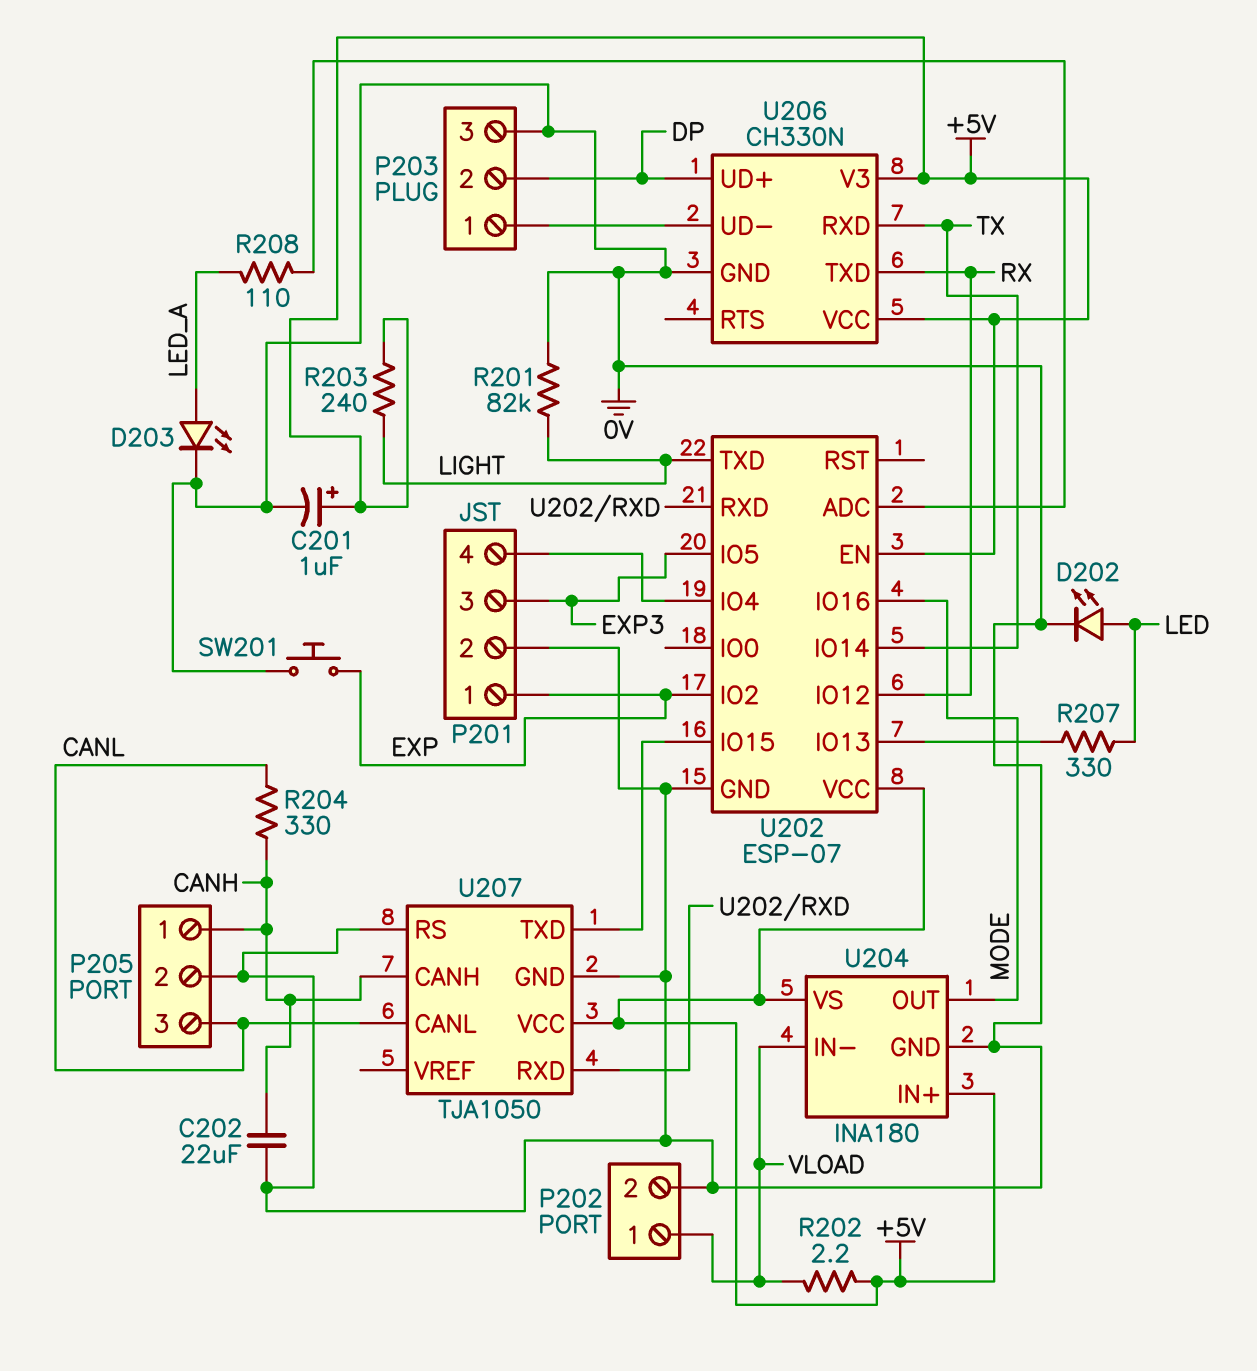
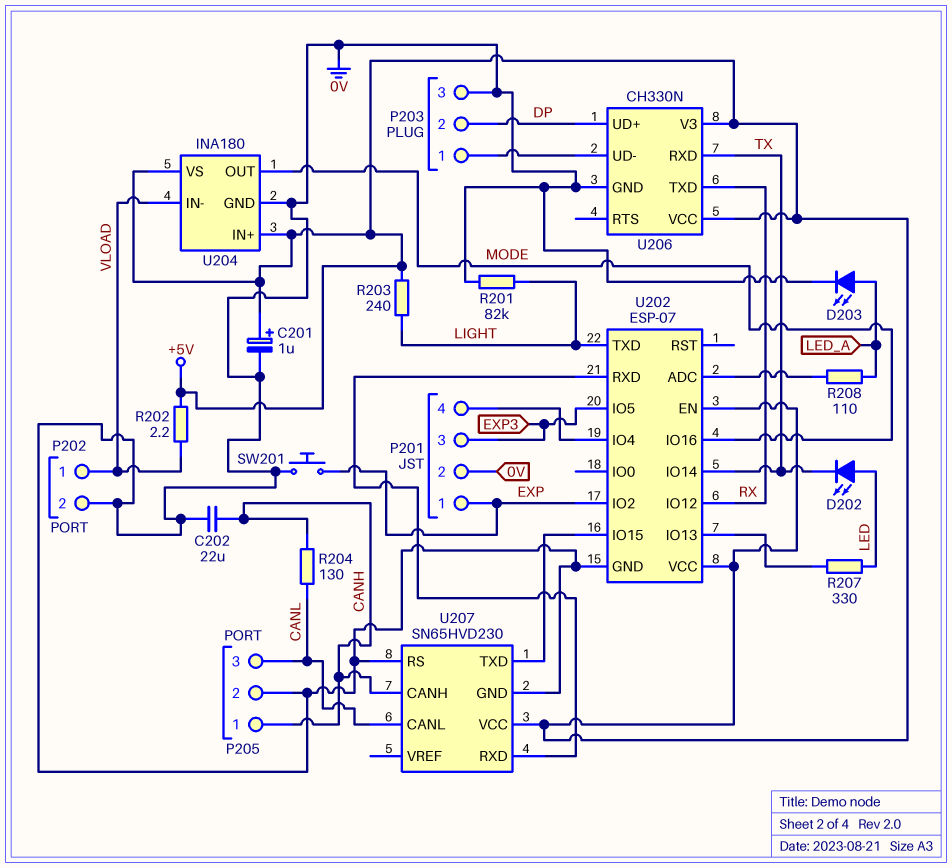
D202: LED (A LED, K 0V) -> LED (A LED, K TX)
R204: 330 (CANH, CANL) -> 130 (CANH, CANL)
U207: TJA1050 -> SN65HVD230

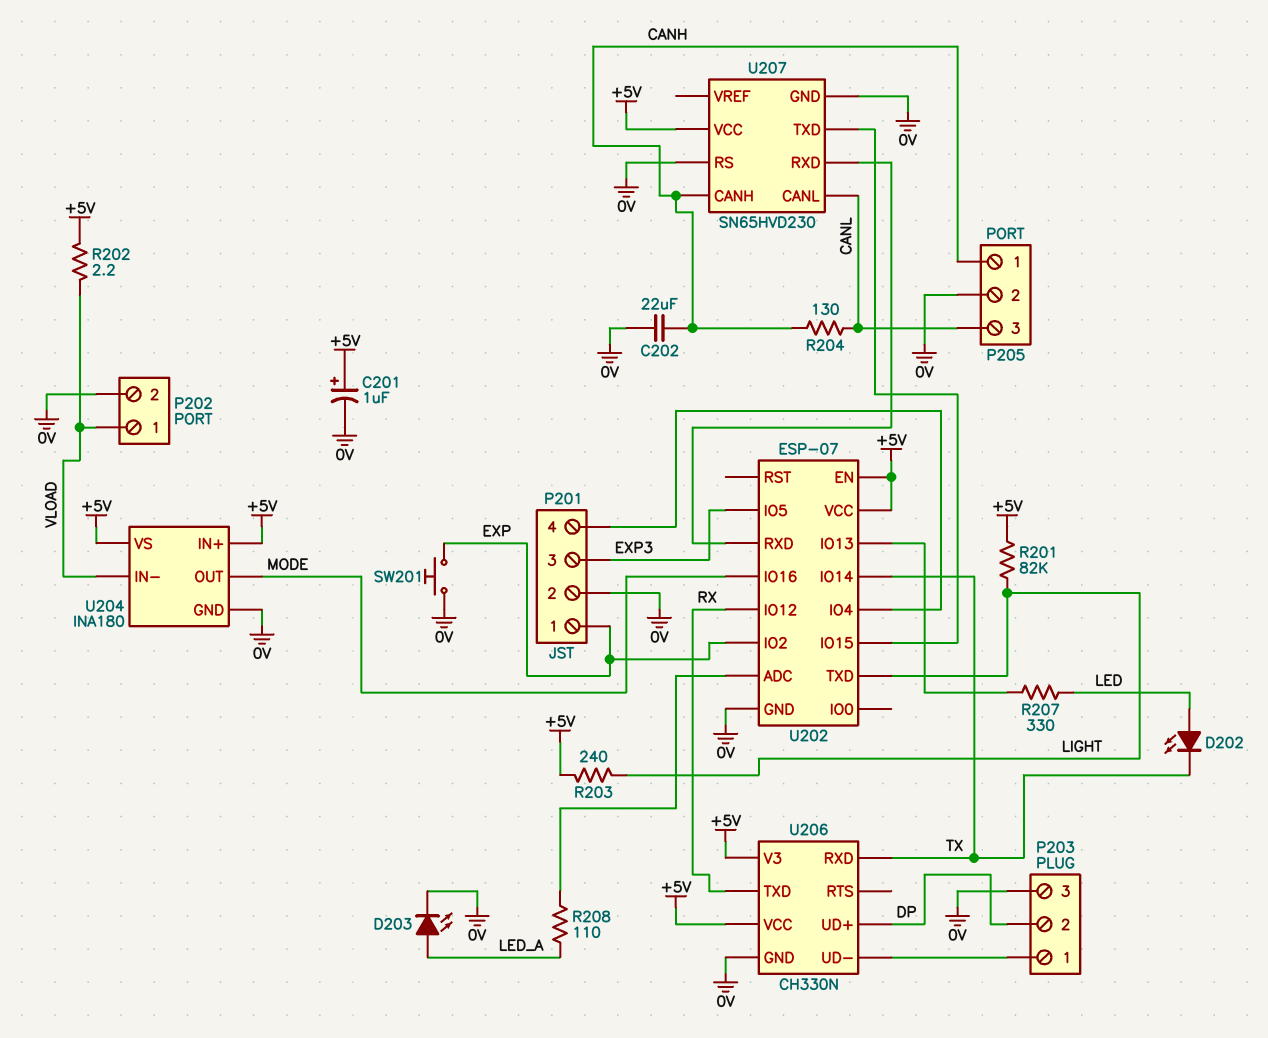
R201: 82k (0V, LIGHT) -> 82k (+5V, LIGHT)

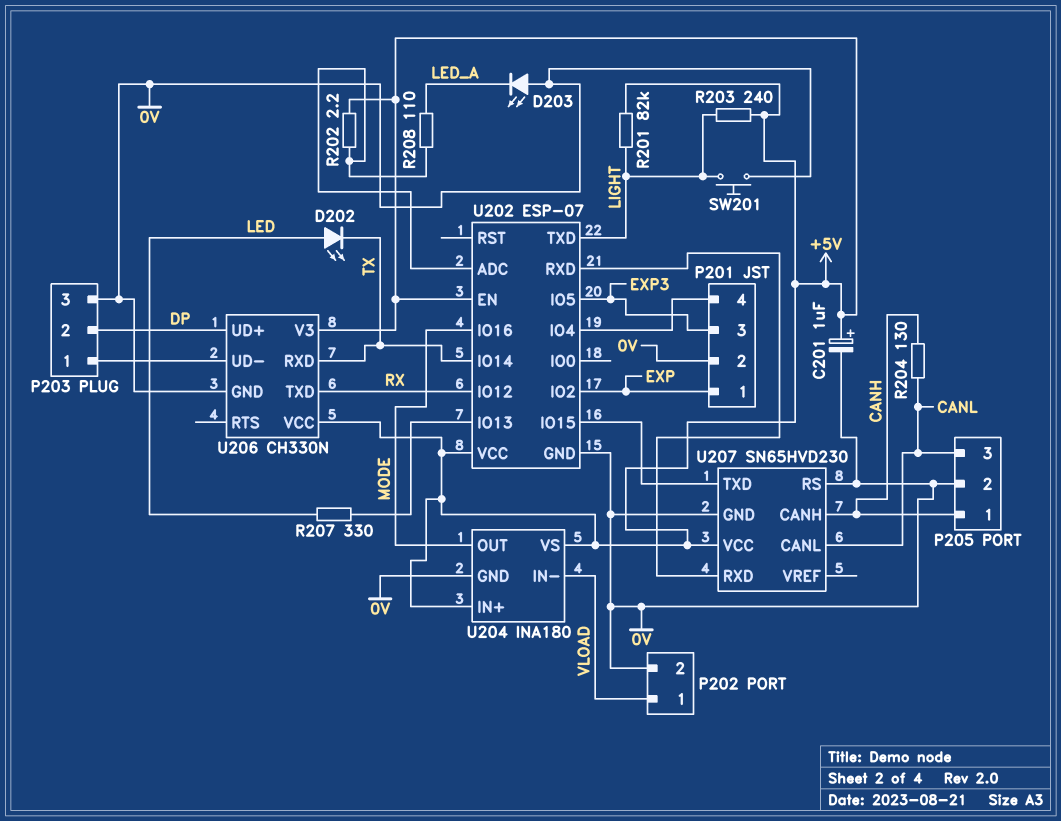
C202: 22uF (0V, CANH) -> none
D203: LED (A LED_A, K 0V) -> LED (A 0V, K LED_A)
R202: 2.2 (+5V, VLOAD) -> 2.2 (+5V, U202/ADC)
SW201: button (0V, EXP) -> button (0V, LIGHT)

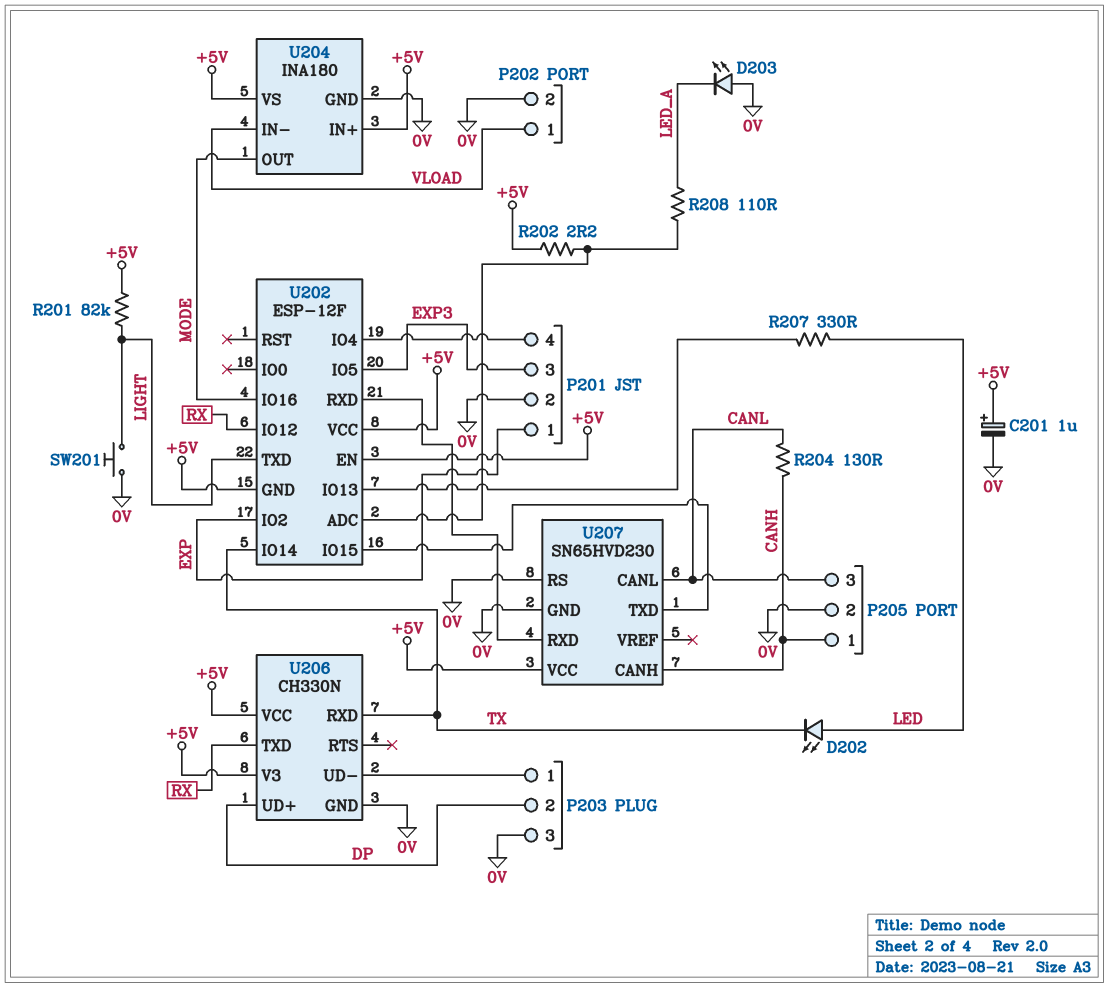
R203: 240 (+5V, LIGHT) -> none
U202: ESP-07 -> ESP-12F
U202 pin GND: 0V -> +5V

